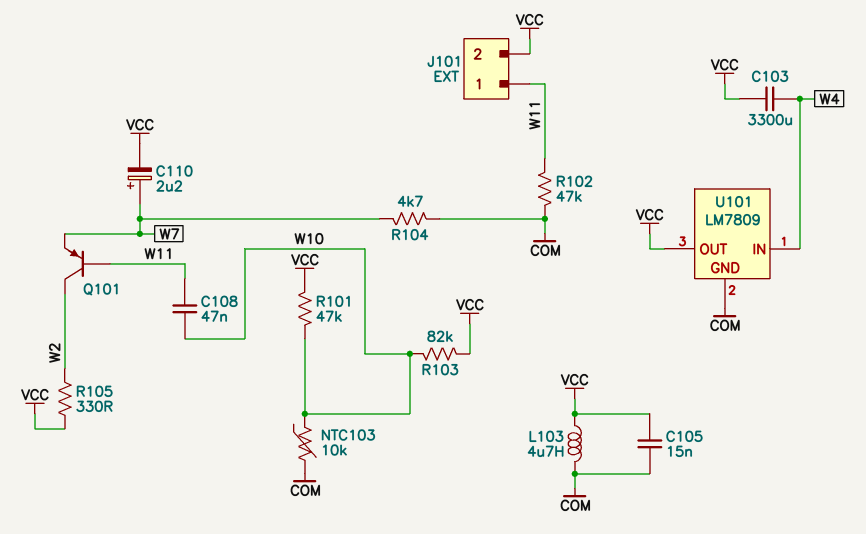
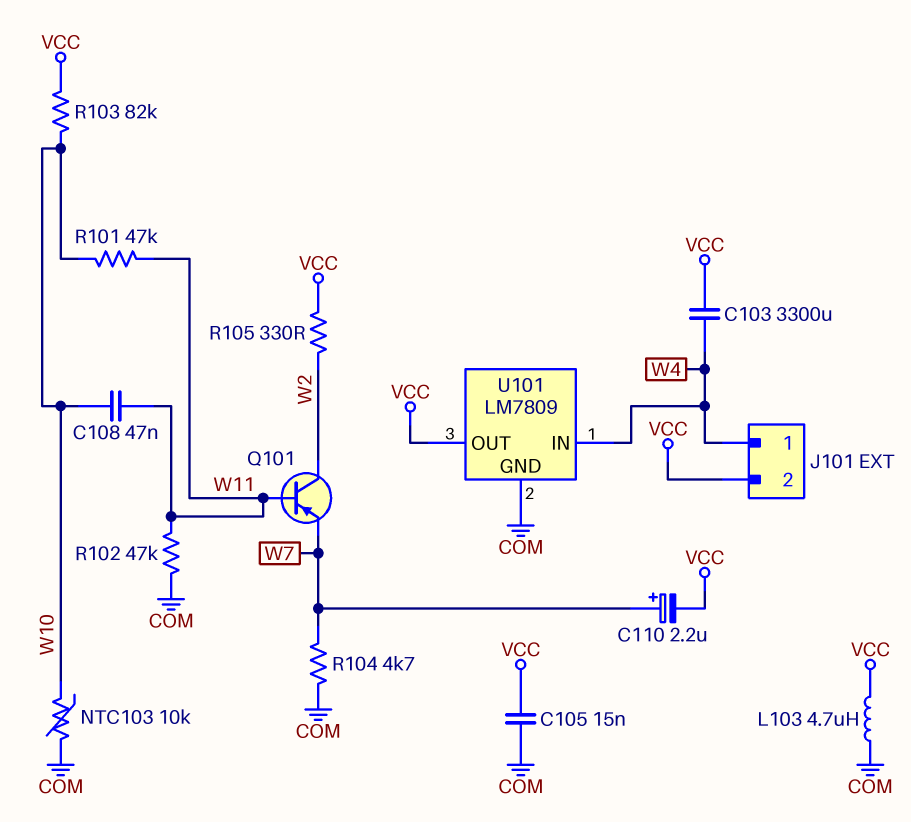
J101 pin 1: W11 -> W4
R101: 47k (VCC, W10) -> 47k (W10, W11)

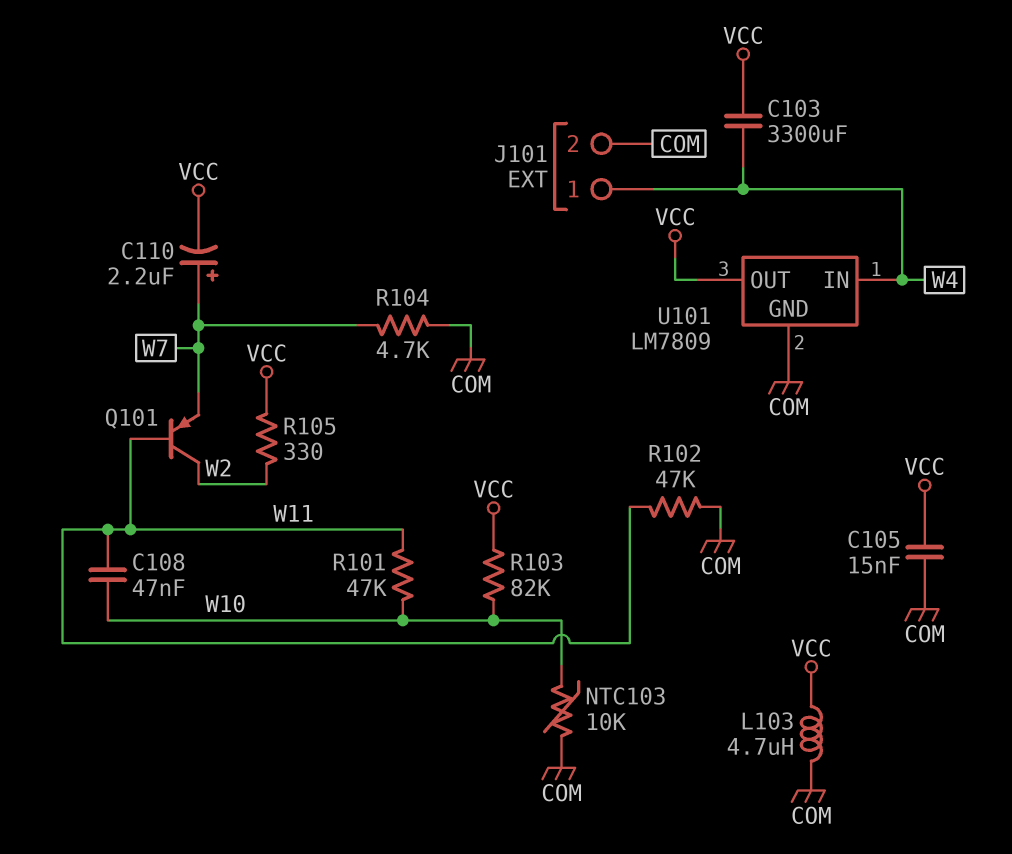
J101 pin 2: VCC -> COM

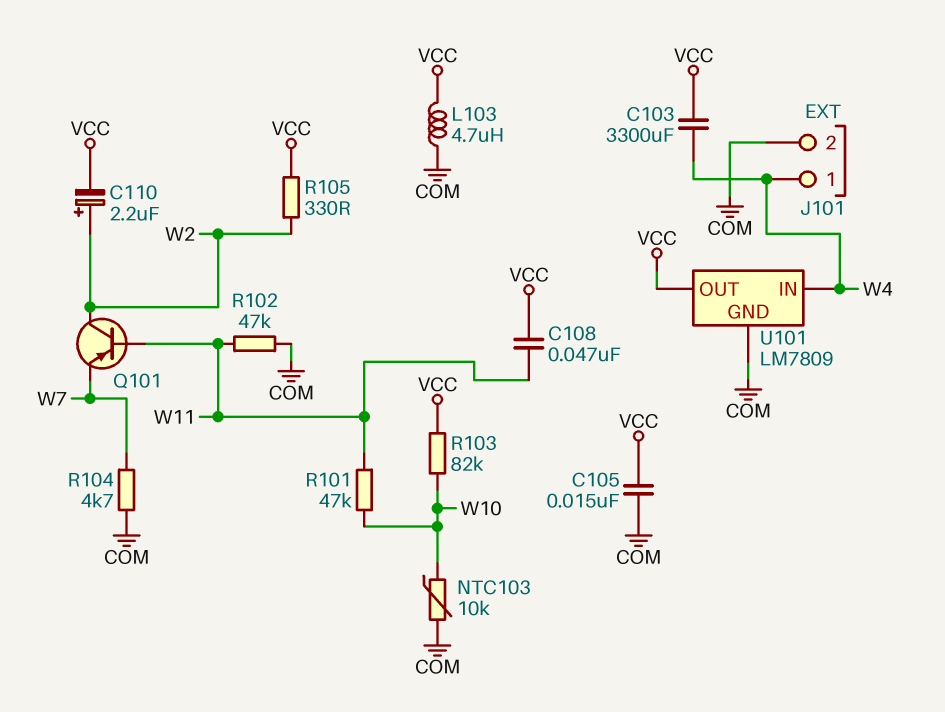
C108: 47nF (W10, W11) -> 47nF (VCC, W11)
C110: 2.2uF (plus W7, minus VCC) -> 2.2uF (plus W2, minus VCC)

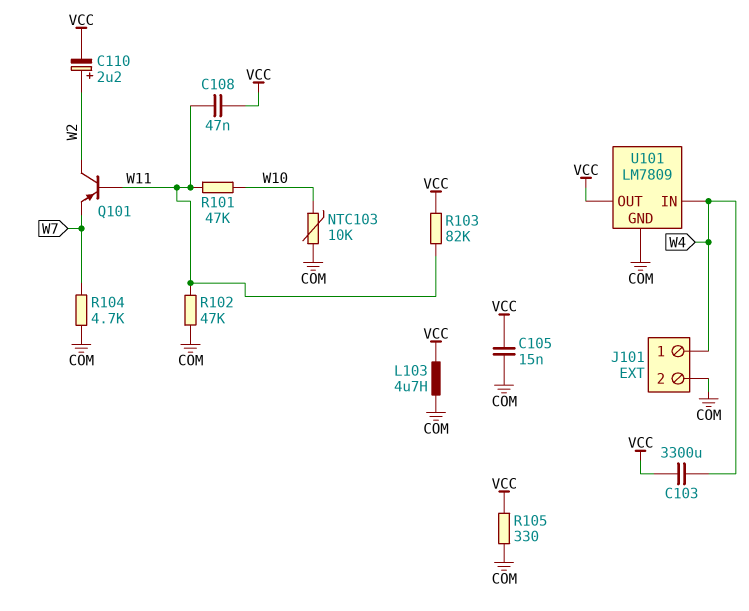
R103: 82k (VCC, W10) -> 82k (VCC, W11)
R105: 330 (VCC, W2) -> 330 (COM, VCC)

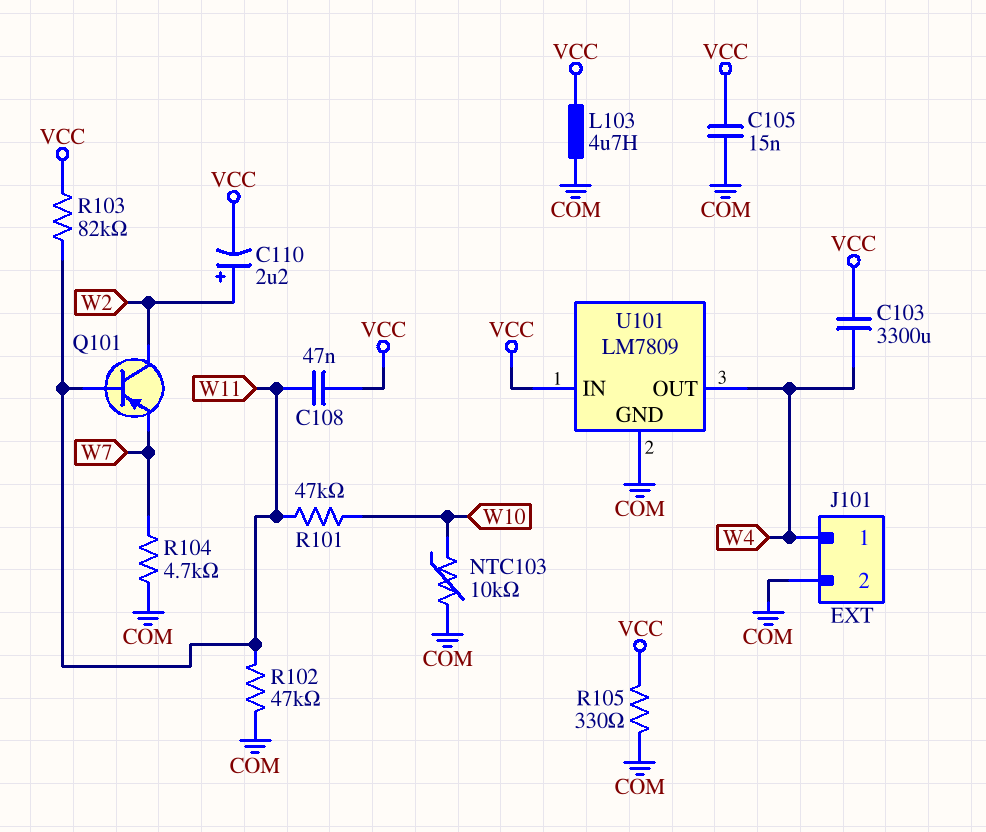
U101 pin IN: W4 -> VCC
U101 pin OUT: VCC -> W4

